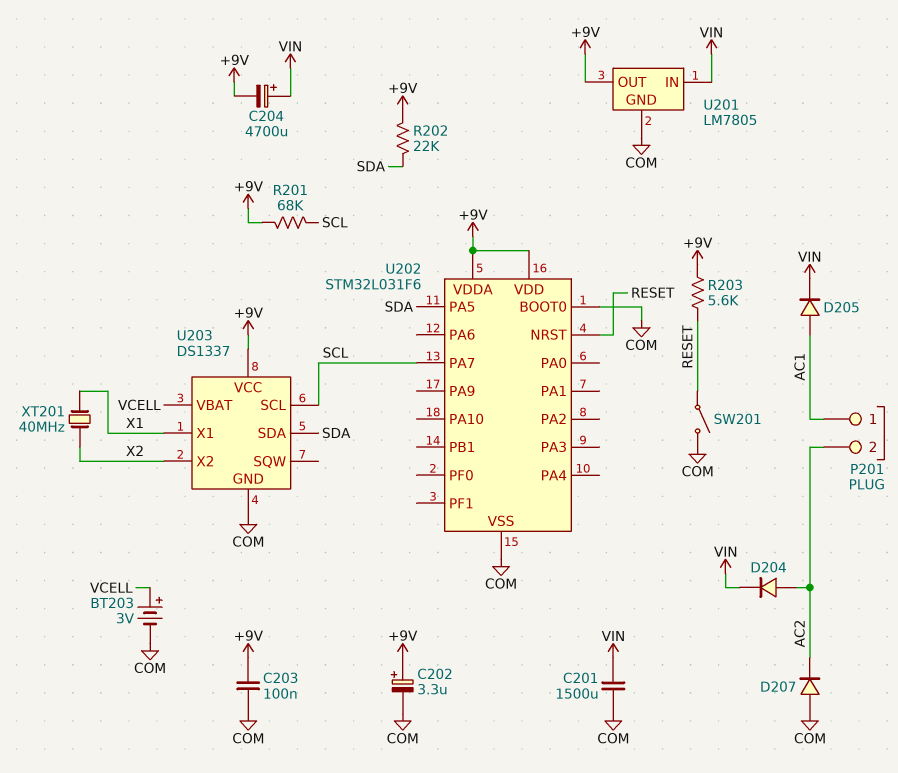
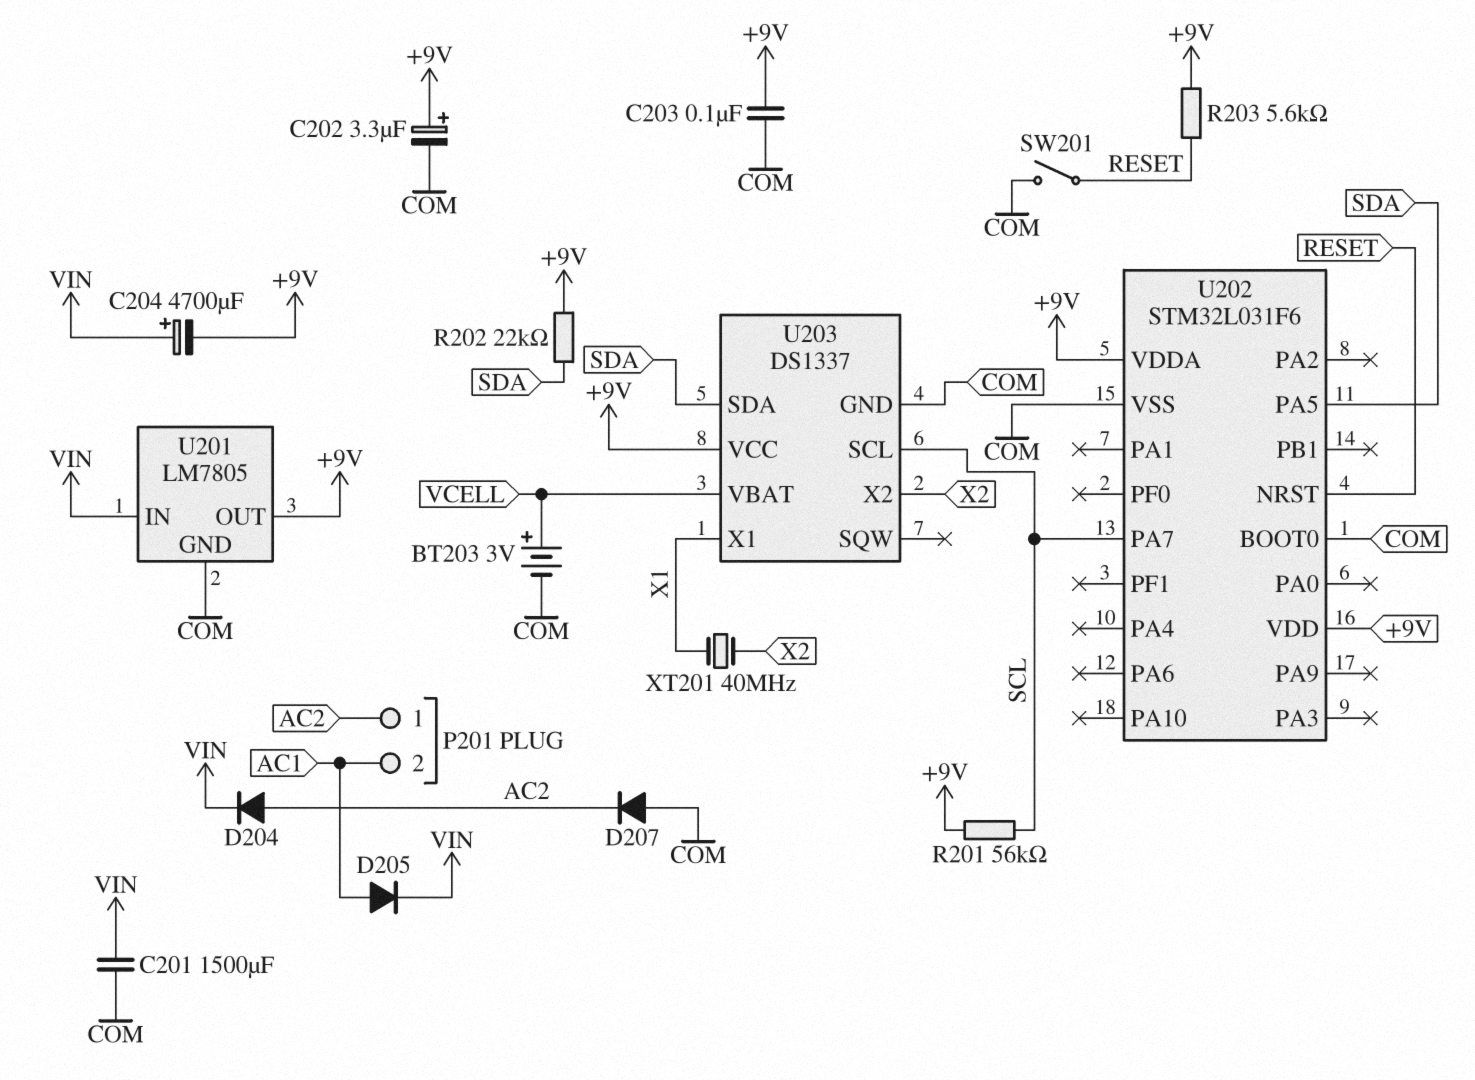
P201 pin 1: AC1 -> AC2
P201 pin 2: AC2 -> AC1
R201: 68k (+9V, SCL) -> 56k (+9V, SCL)

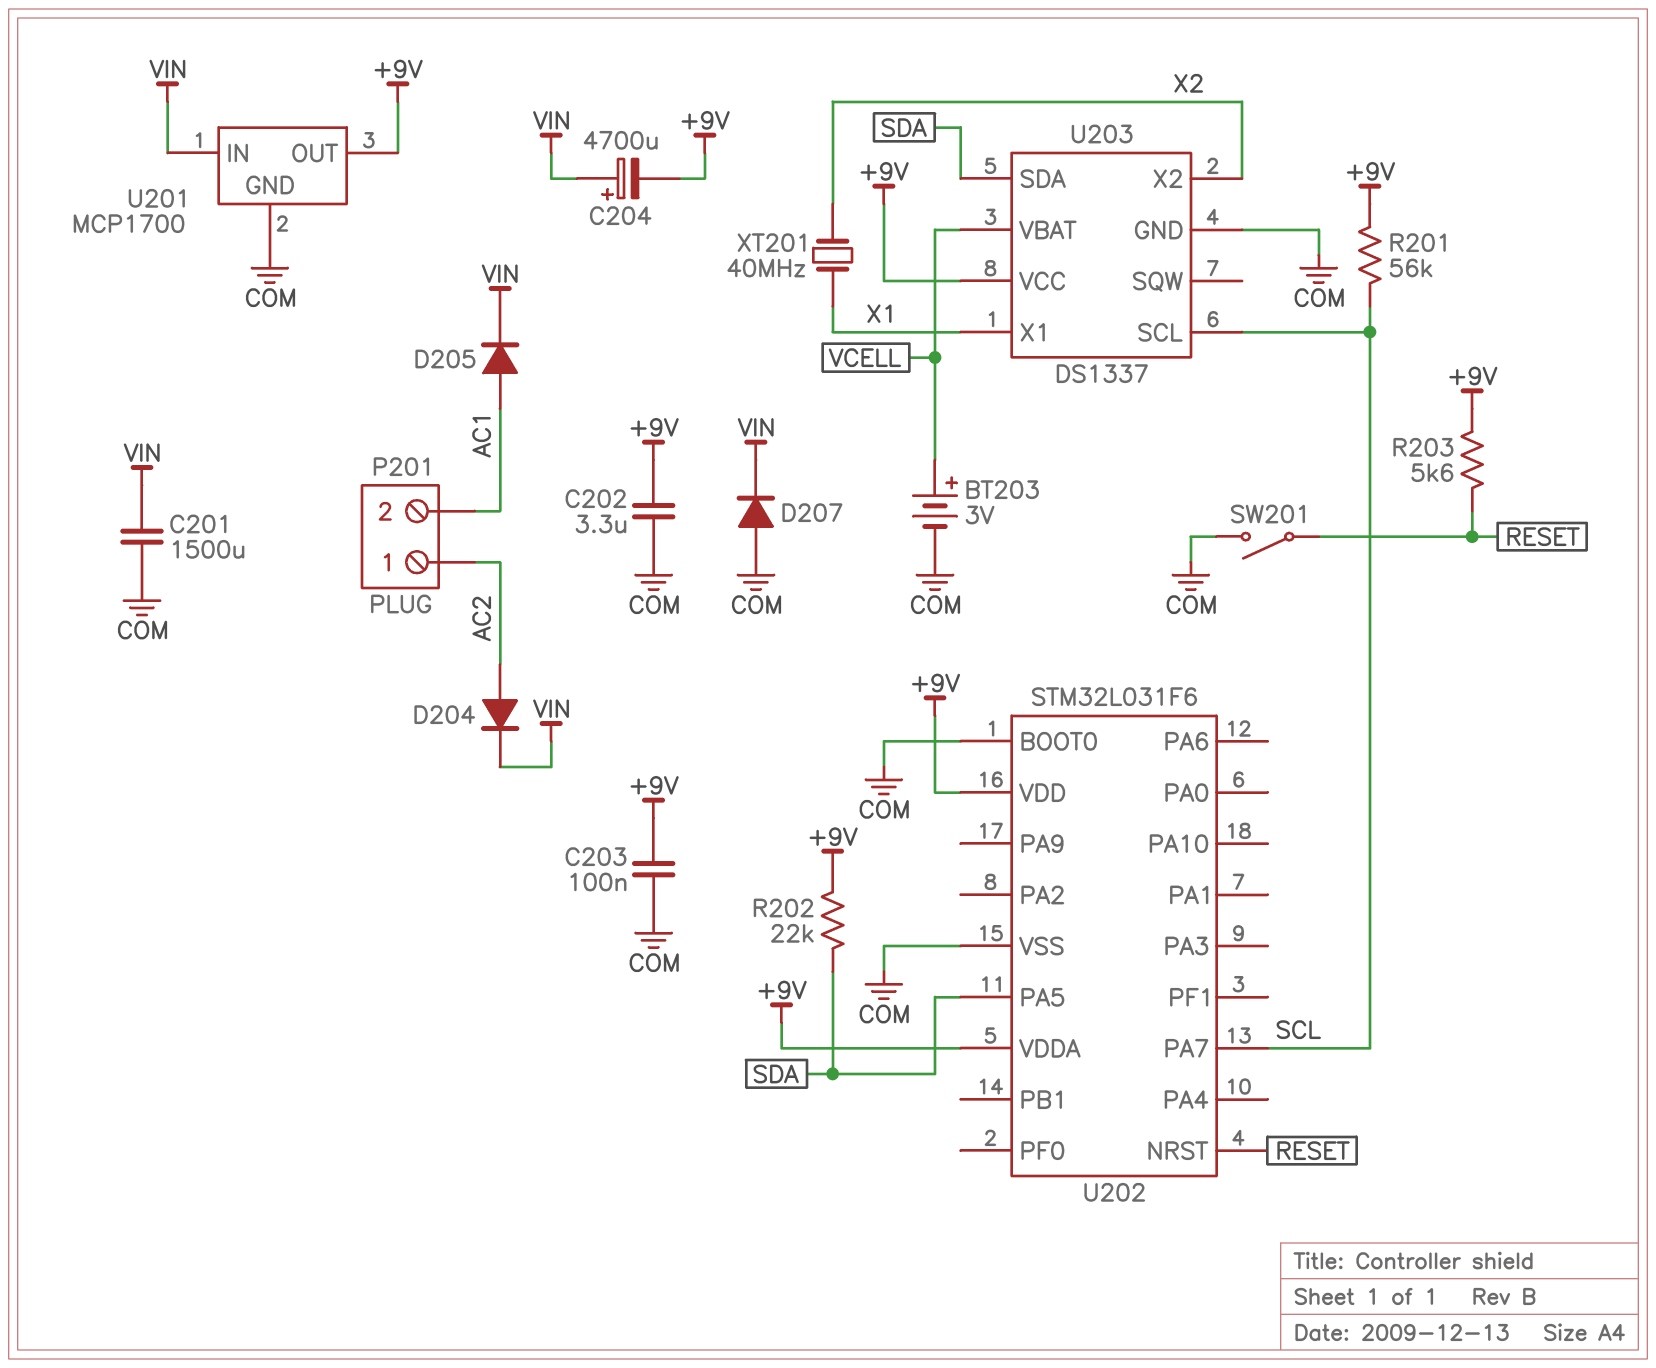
C202: 3.3uF (plus +9V, minus COM) -> 3.3uF (+9V, COM)
D207: diode (A COM, K AC2) -> diode (A COM, K VIN)
U201: LM7805 -> MCP1700

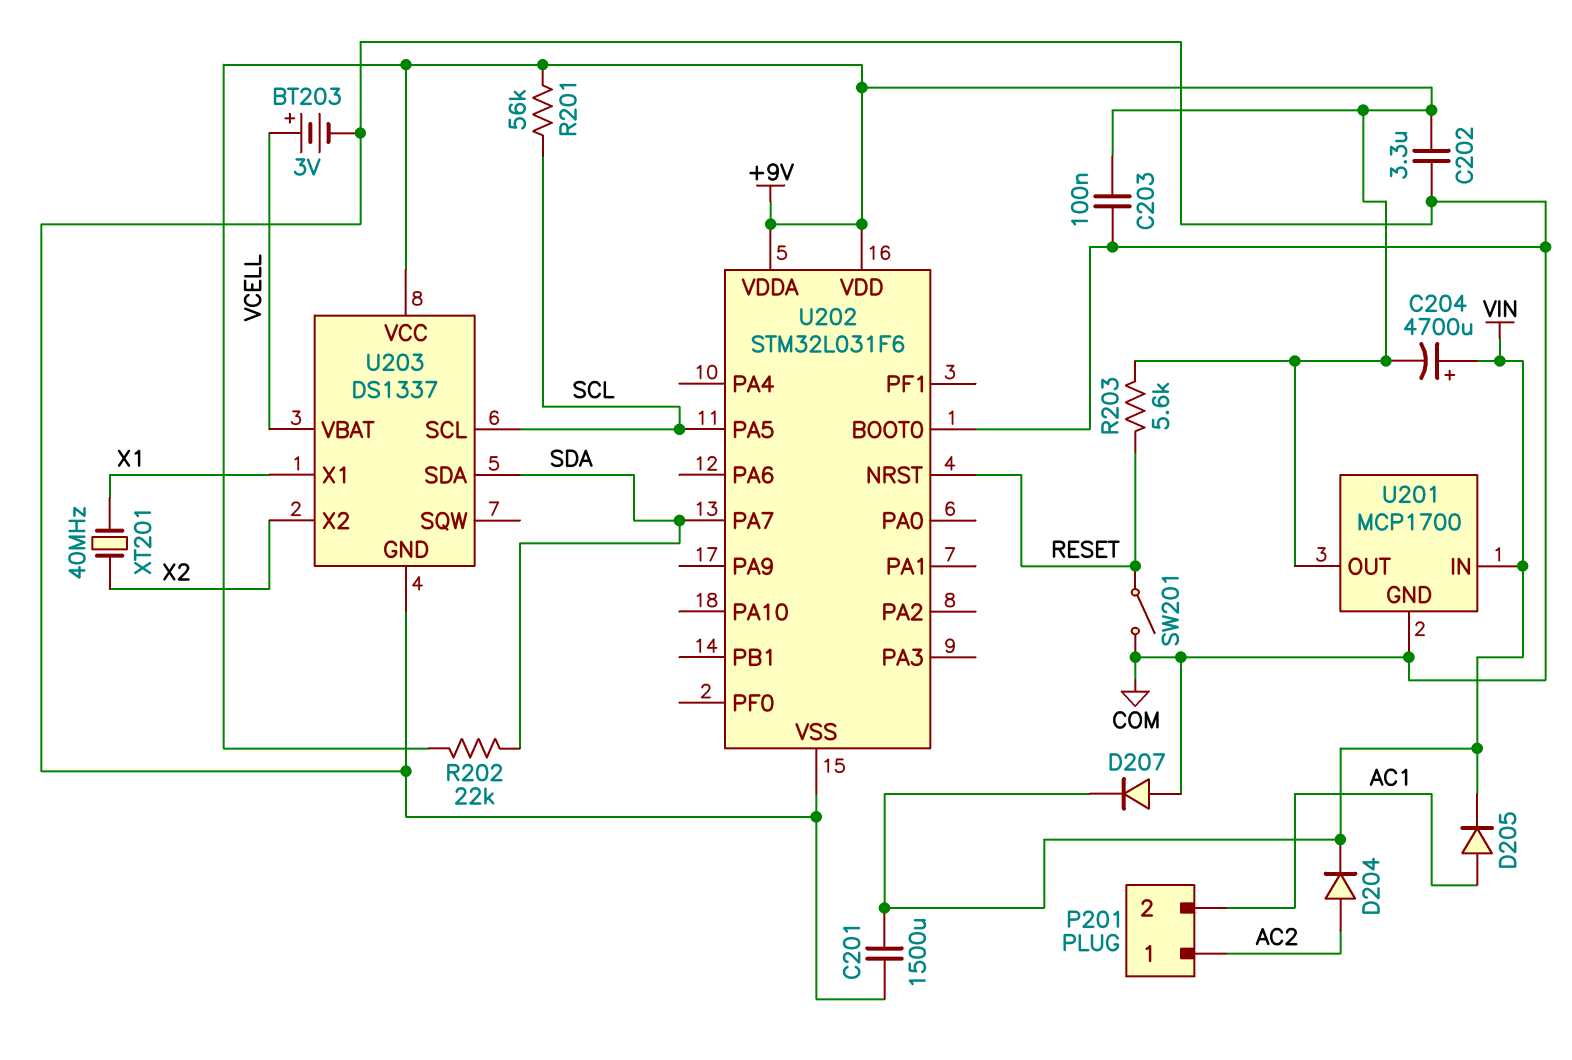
U202 pin PA5: SDA -> SCL
U202 pin PA7: SCL -> SDA

